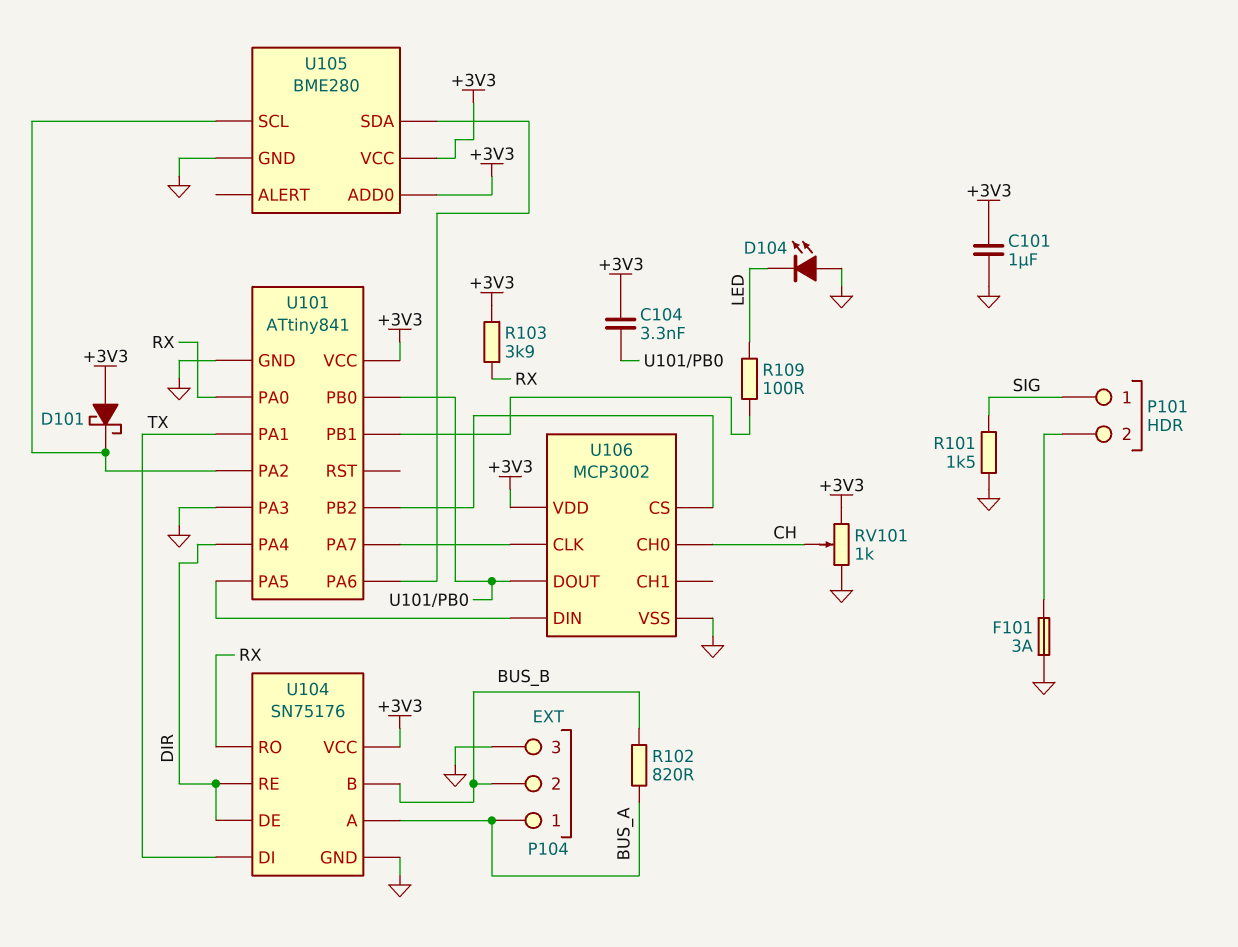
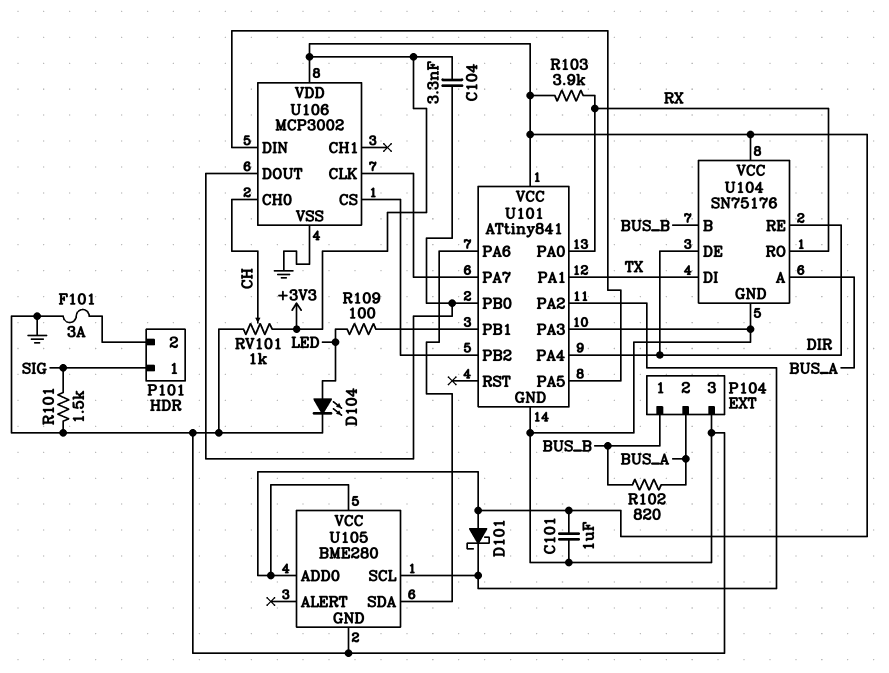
D104: LED (A GND, K LED) -> LED (A LED, K GND)
P104 pin 1: BUS_A -> BUS_B
P104 pin 2: BUS_B -> BUS_A

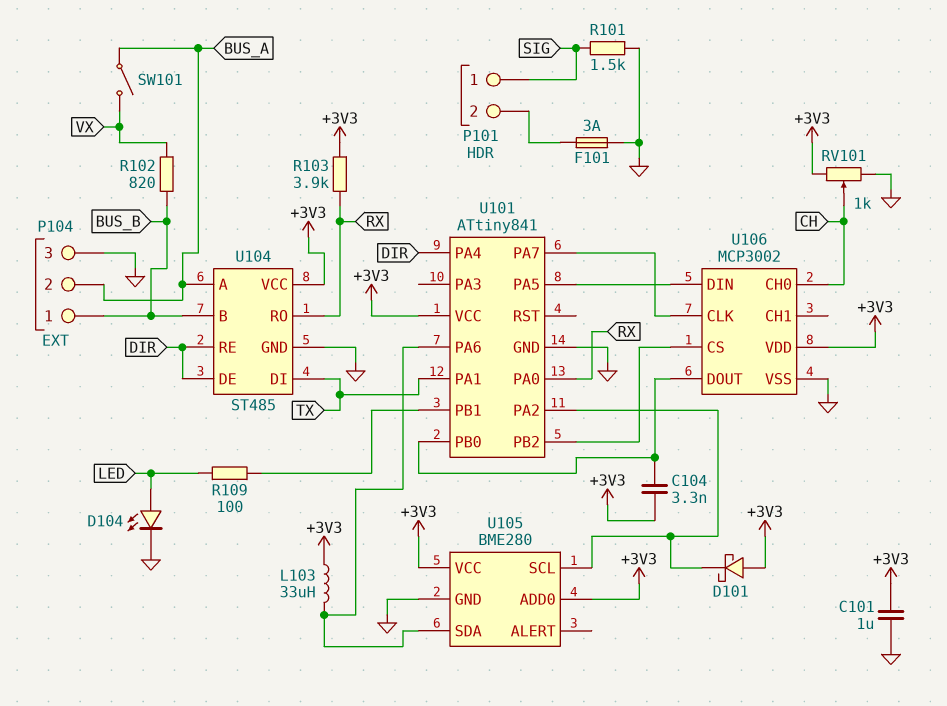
L103: none -> 33uH (+3V3, U101/PA6)
R102: 820 (BUS_A, BUS_B) -> 820 (BUS_B, VX)
SW101: none -> switch (BUS_A, VX)
U101 pin PA3: GND -> none
U104: SN75176 -> ST485

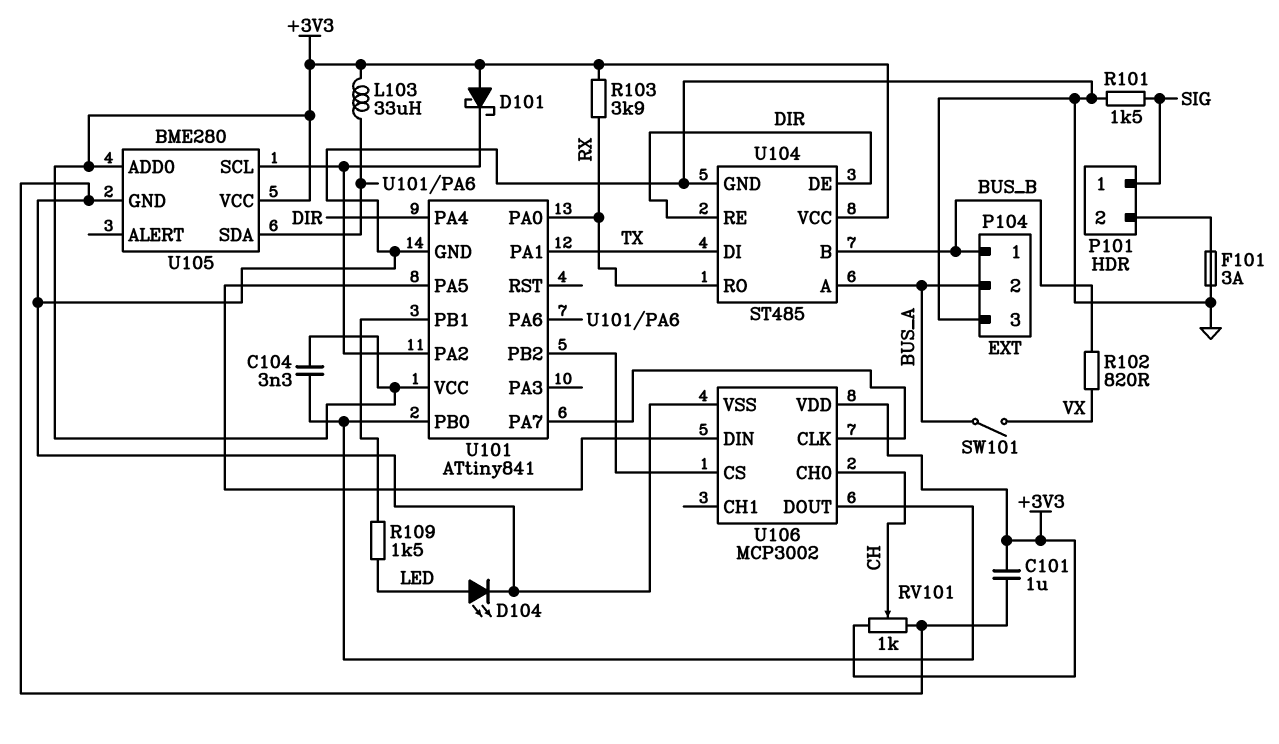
R109: 100 (LED, U101/PB1) -> 1.5k (LED, U101/PB1)

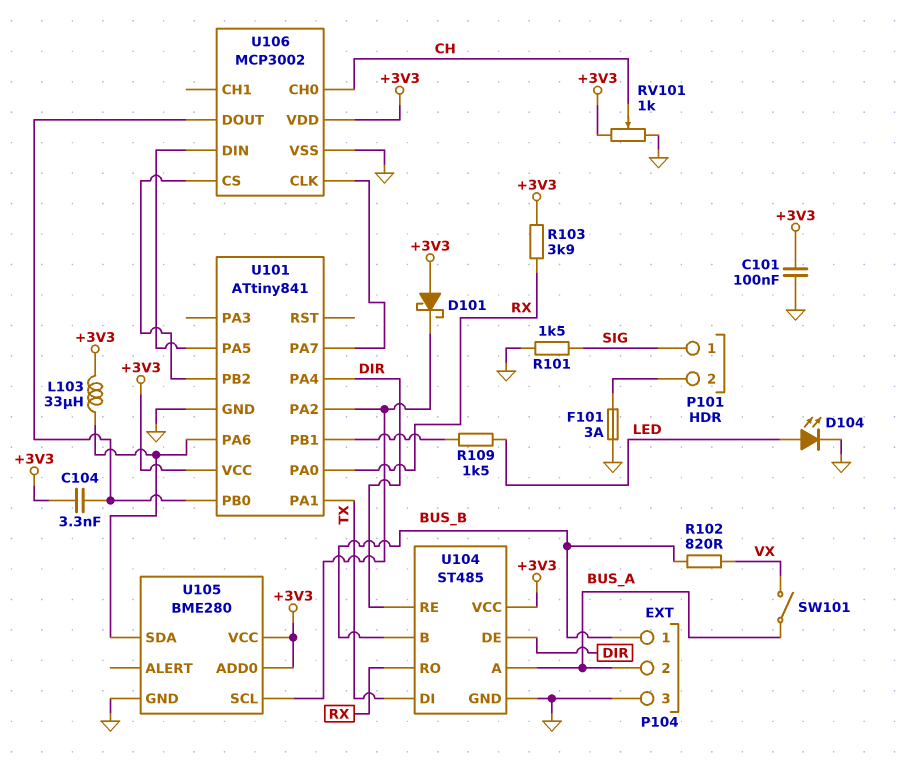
C101: 1uF (+3V3, GND) -> 100nF (+3V3, GND)

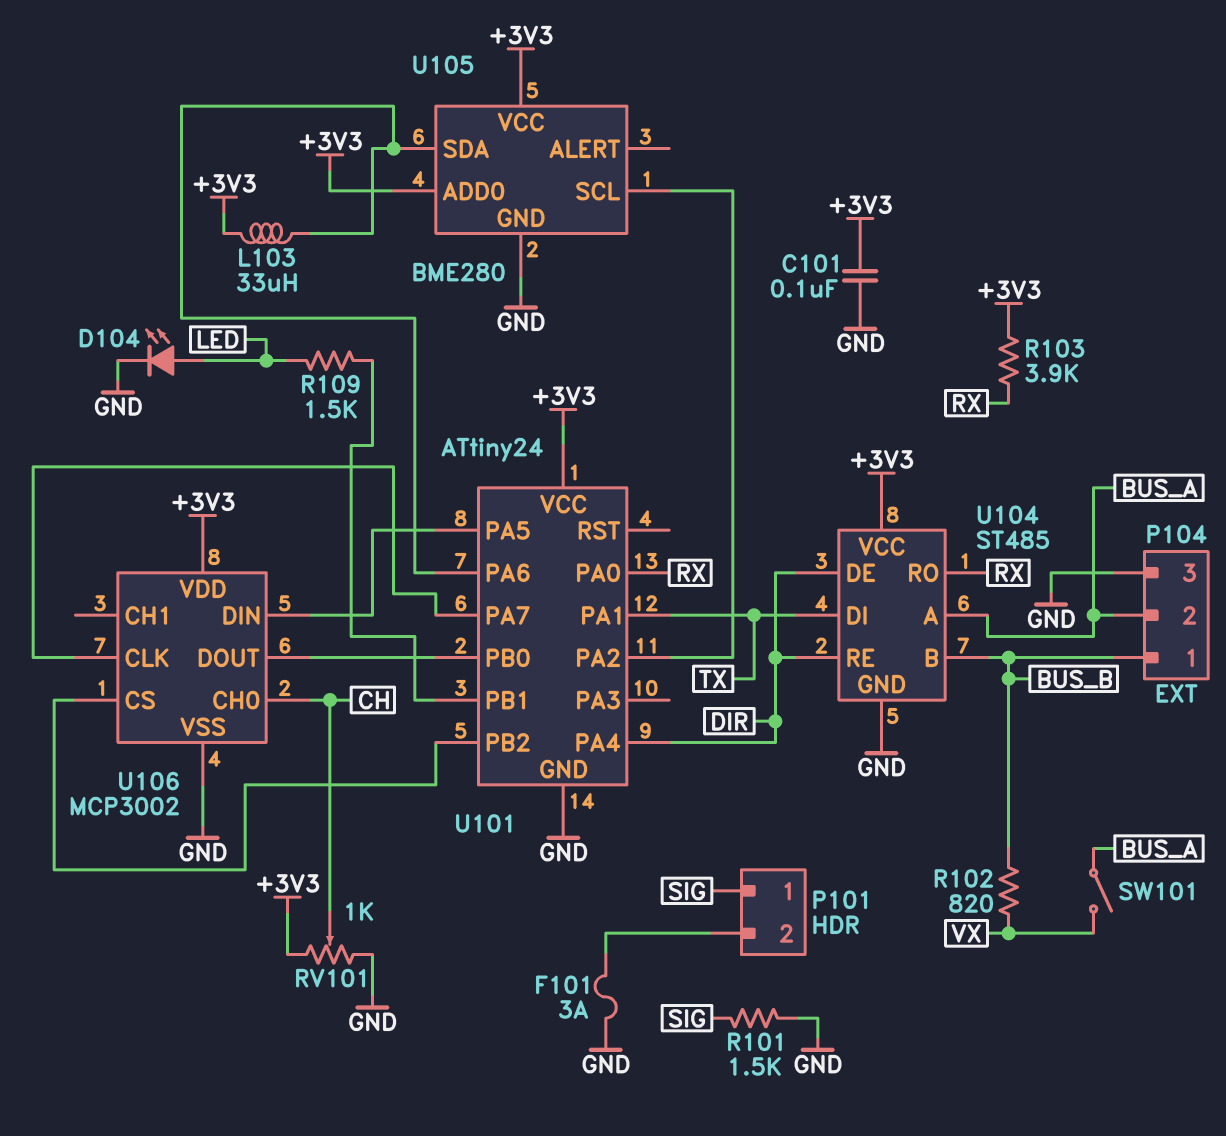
C104: 3.3nF (+3V3, U101/PB0) -> none
D101: schottky (A +3V3, K U101/PA2) -> none
U101: ATtiny841 -> ATtiny24

